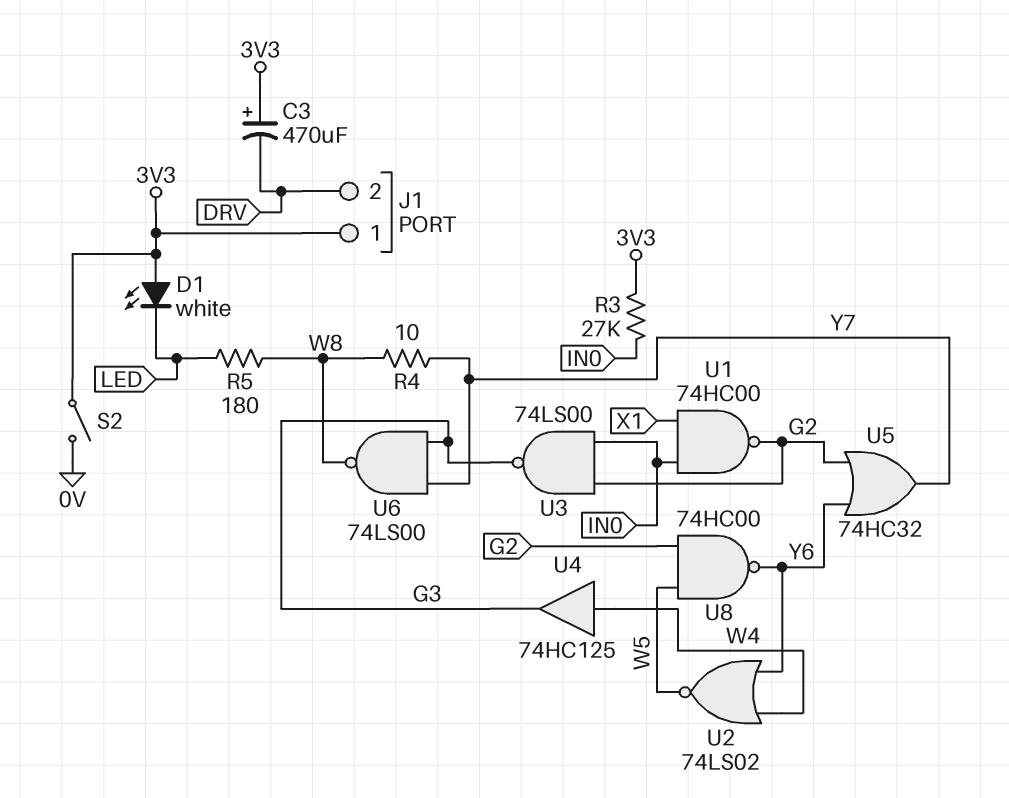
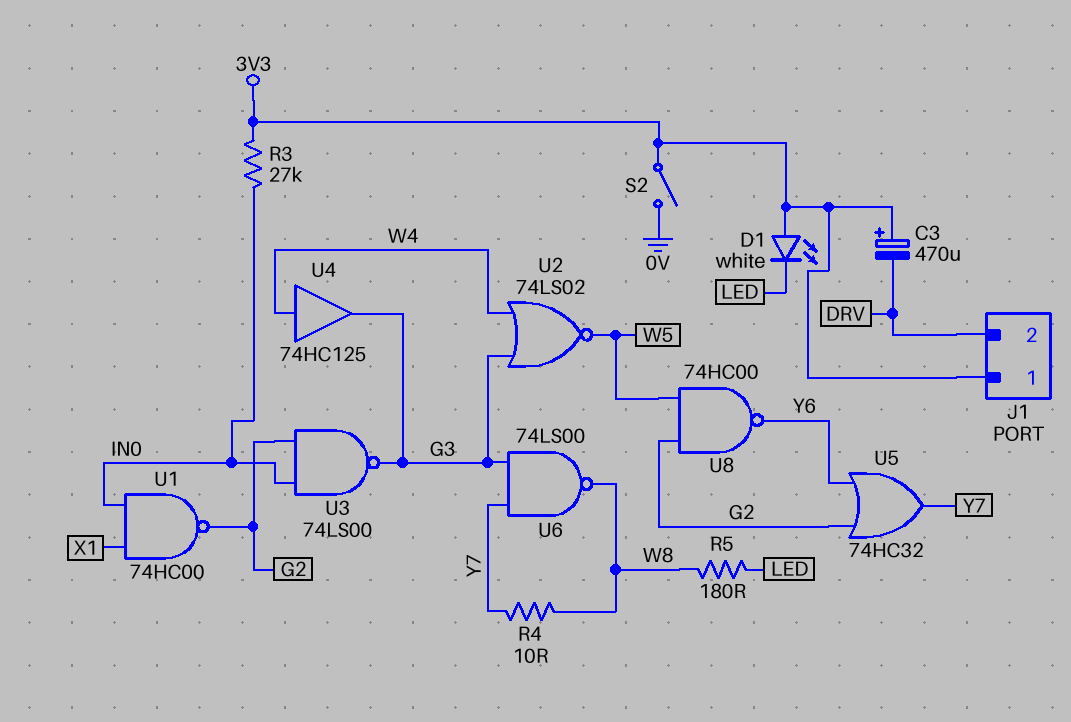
U2: NOR 74LS02 (in W4, in Y6, out W5) -> NOR 74LS02 (in G3, in W4, out W5)

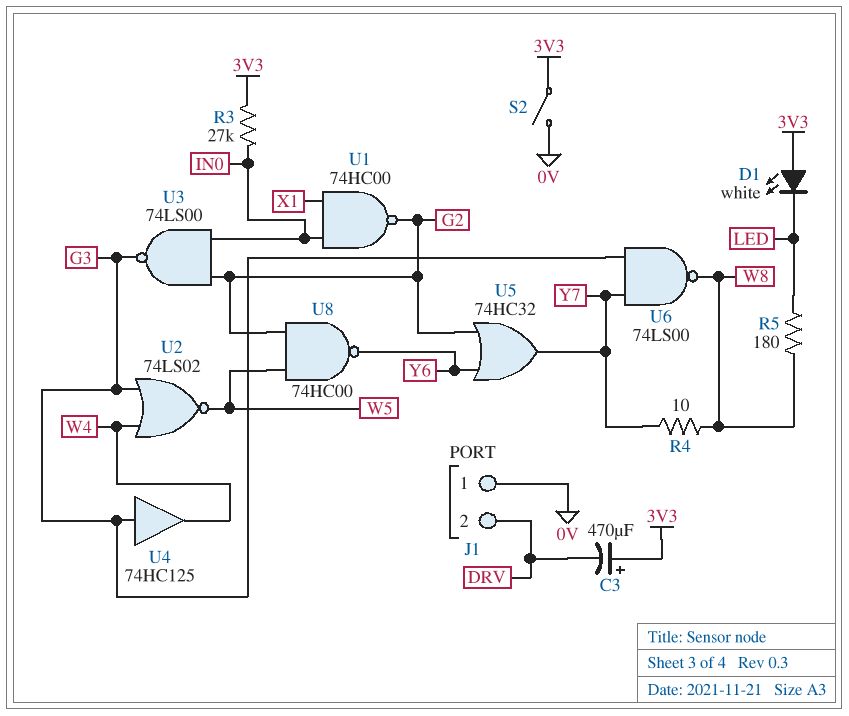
J1 pin 1: 3V3 -> 0V
U4: buffer 74HC125 (in W4, out G3) -> buffer 74HC125 (in G3, out W4)

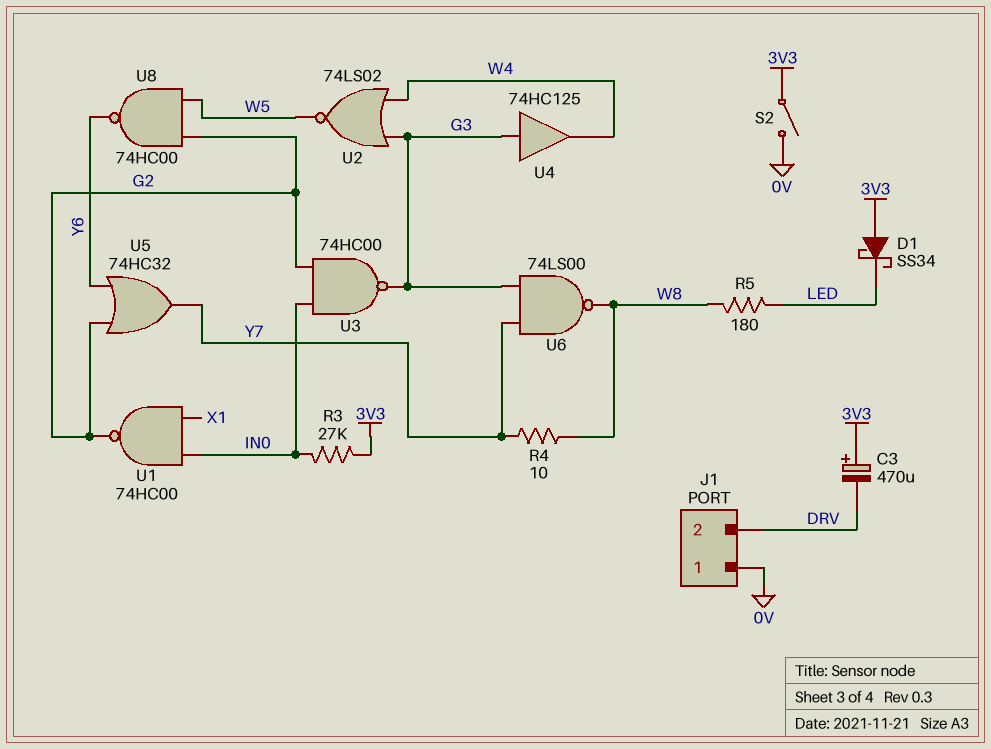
D1: LED white (A 3V3, K LED) -> schottky SS34 (A 3V3, K LED)
U3: NAND 74LS00 (in G2, in IN0, out G3) -> NAND 74HC00 (in G2, in IN0, out G3)

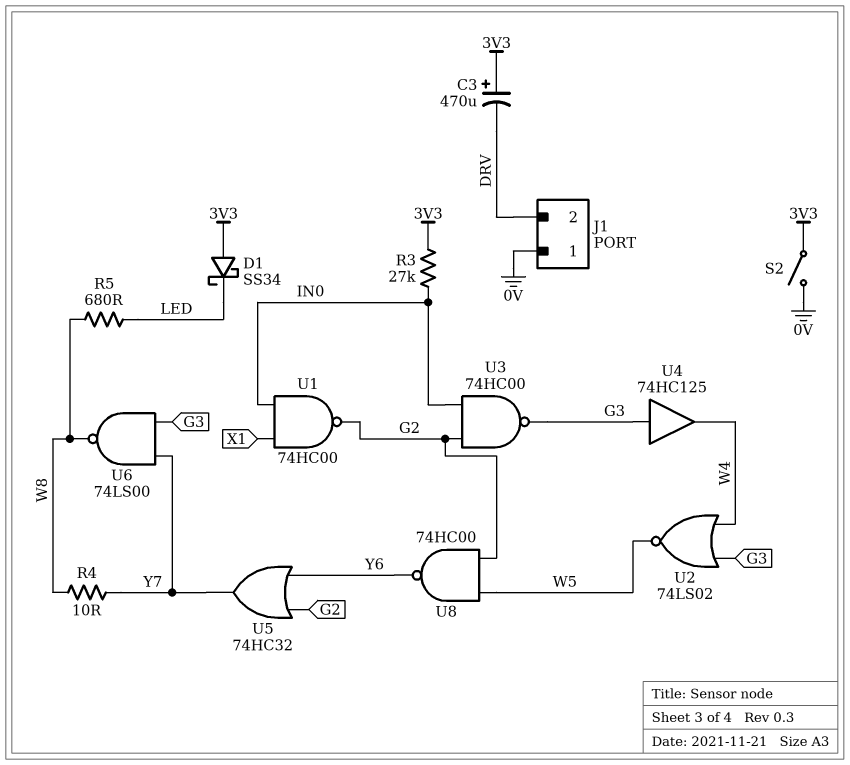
R5: 180 (LED, W8) -> 680 (LED, W8)

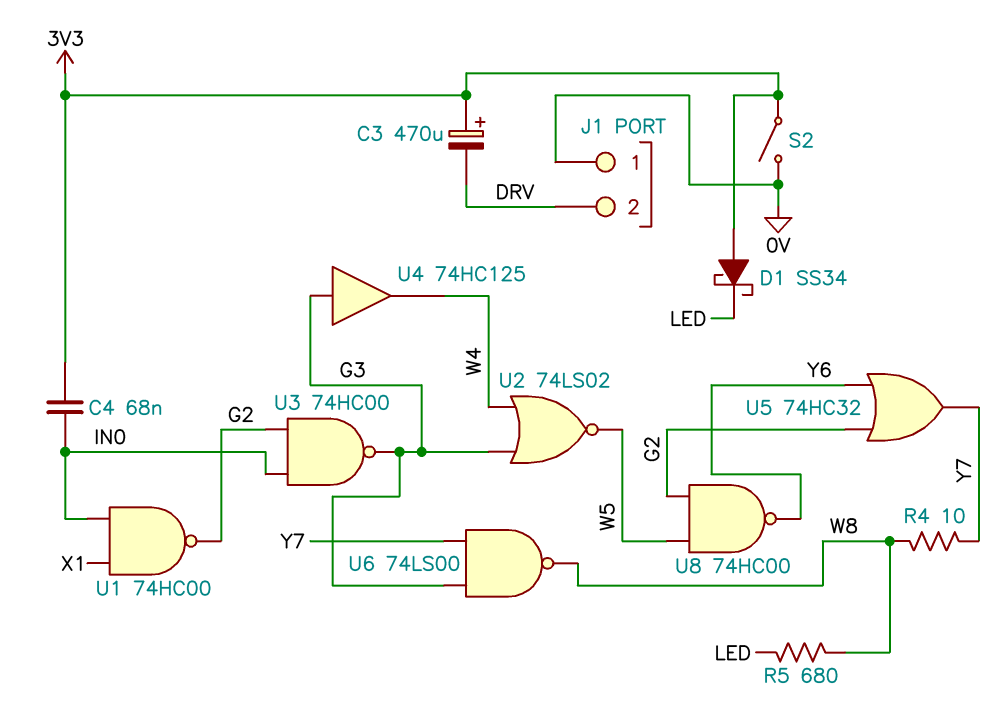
C4: none -> 68nF (3V3, IN0)
R3: 27k (3V3, IN0) -> none

